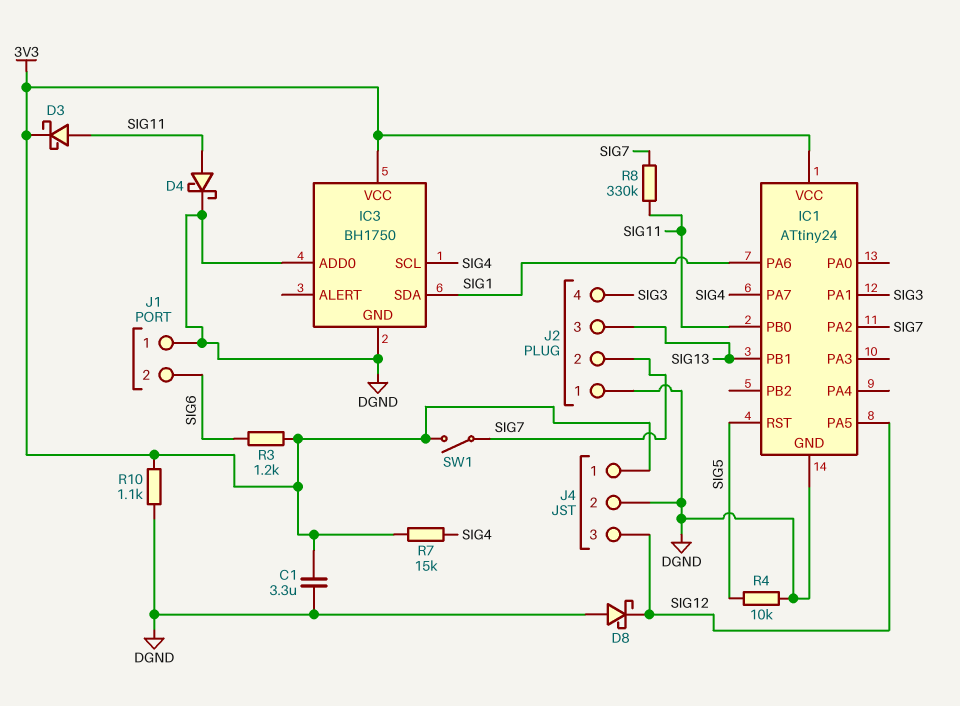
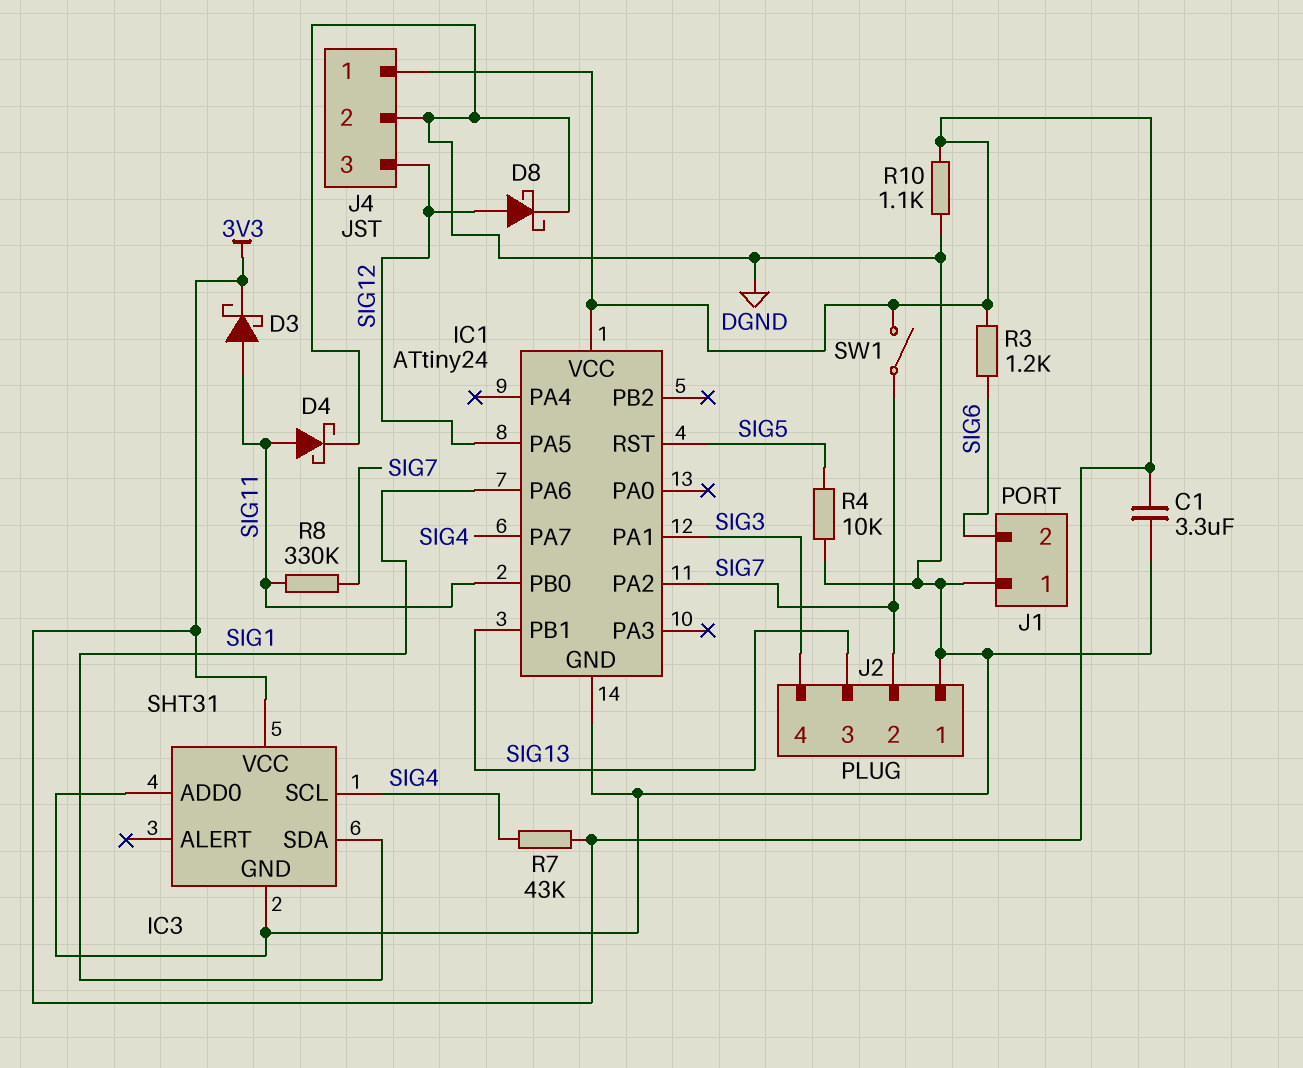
D8: schottky (A DGND, K SIG12) -> schottky (A SIG12, K DGND)
IC3: BH1750 -> SHT31
R7: 15k (3V3, SIG4) -> 43k (3V3, SIG4)

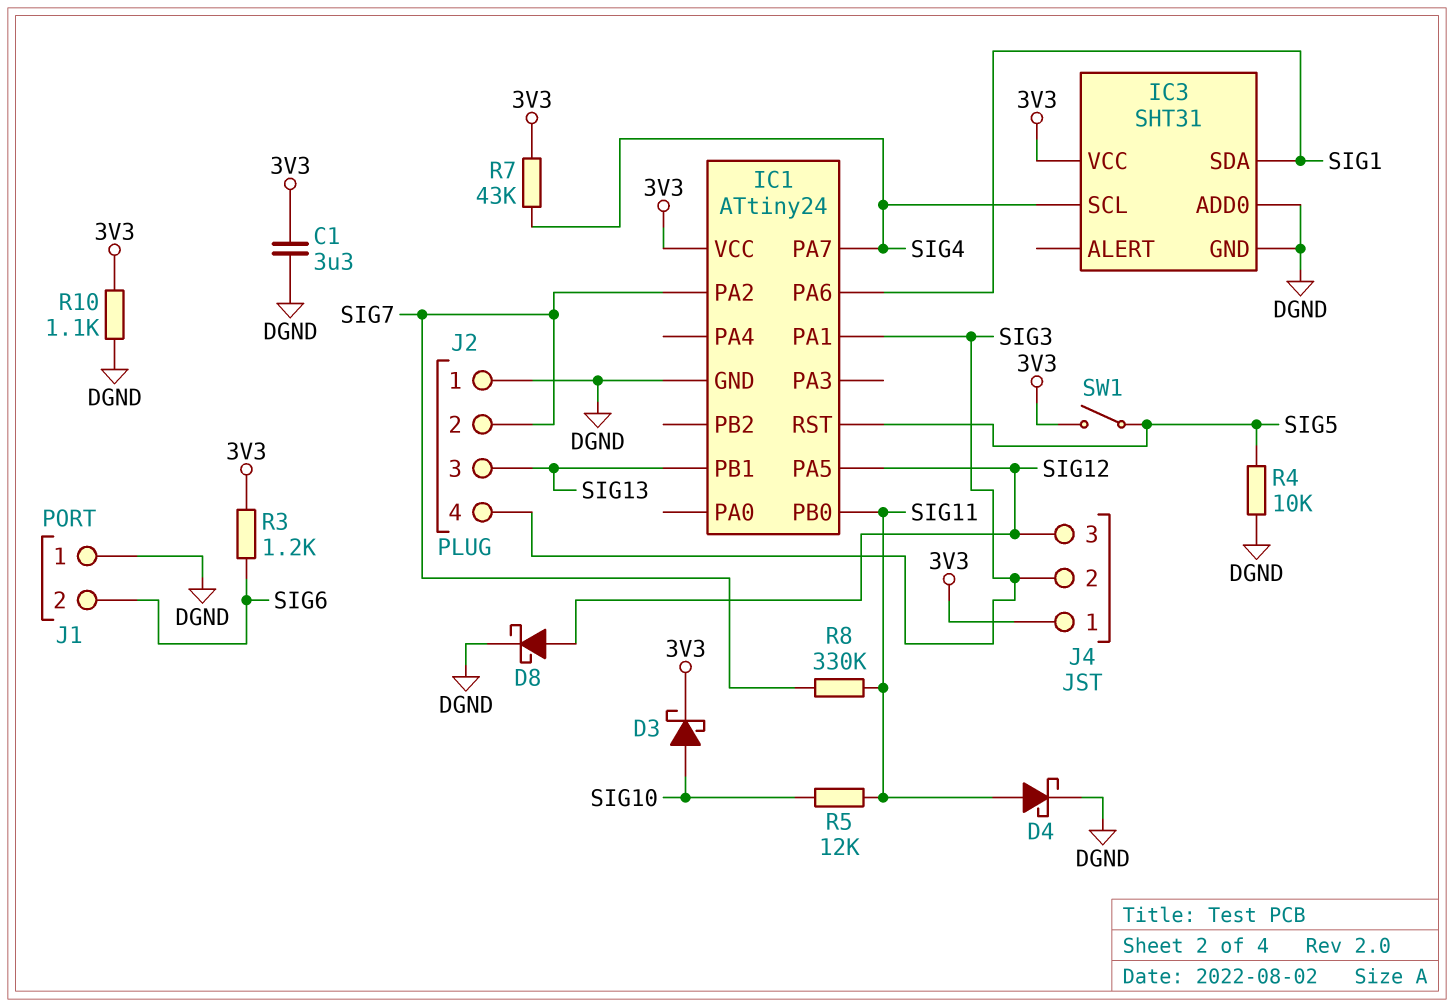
D3: schottky (A SIG11, K 3V3) -> schottky (A SIG10, K 3V3)
J4 pin 2: DGND -> SIG3
R5: none -> 12k (SIG10, SIG11)
SW1: switch (3V3, SIG7) -> switch (3V3, SIG5)

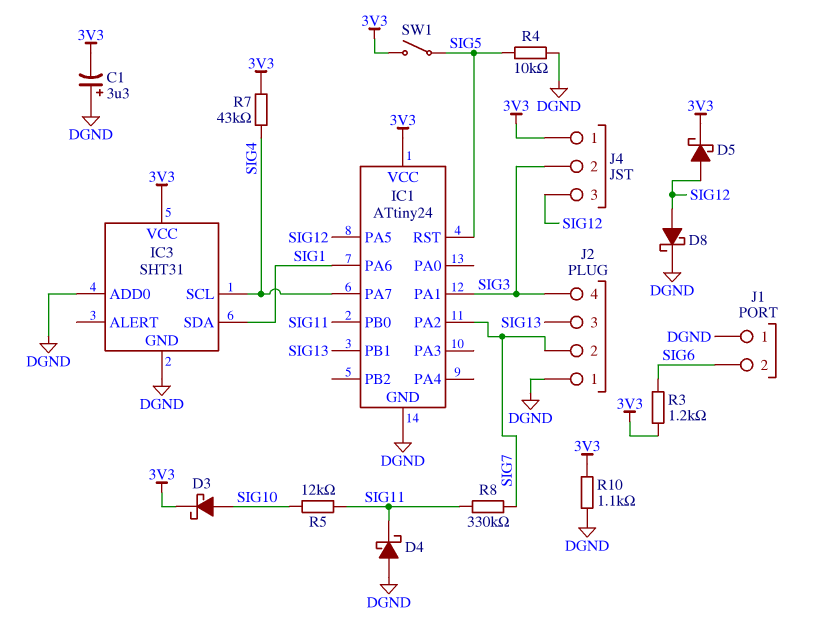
C1: 3.3uF (3V3, DGND) -> 3.3uF (plus DGND, minus 3V3)
D4: schottky (A SIG11, K DGND) -> schottky (A DGND, K SIG11)
D5: none -> schottky (A SIG12, K 3V3)

